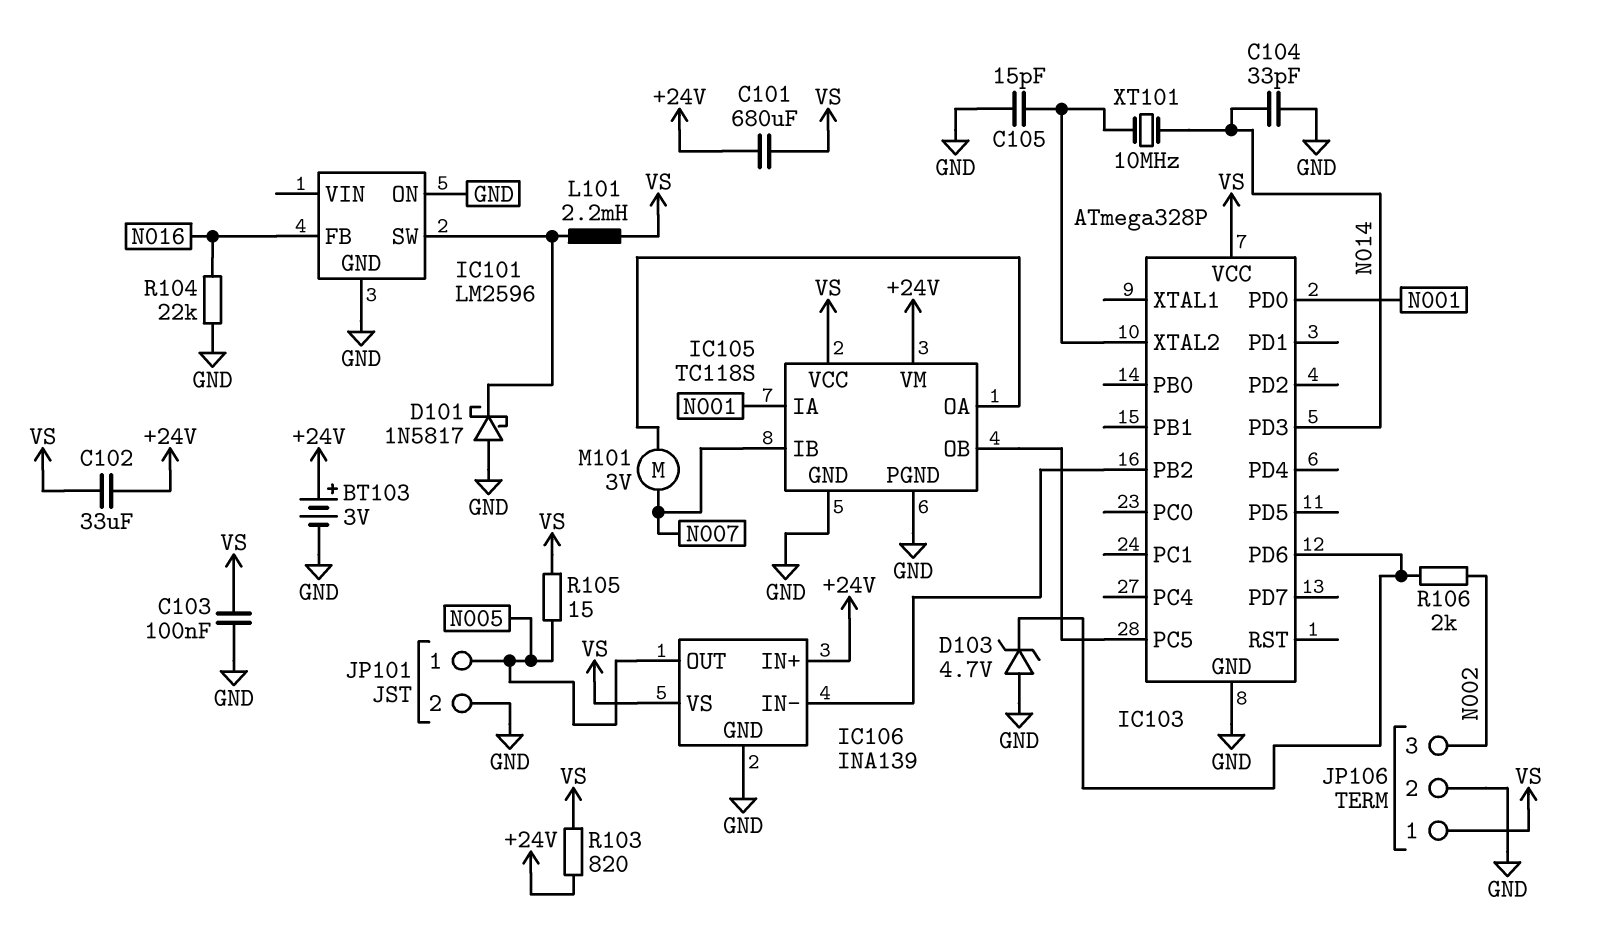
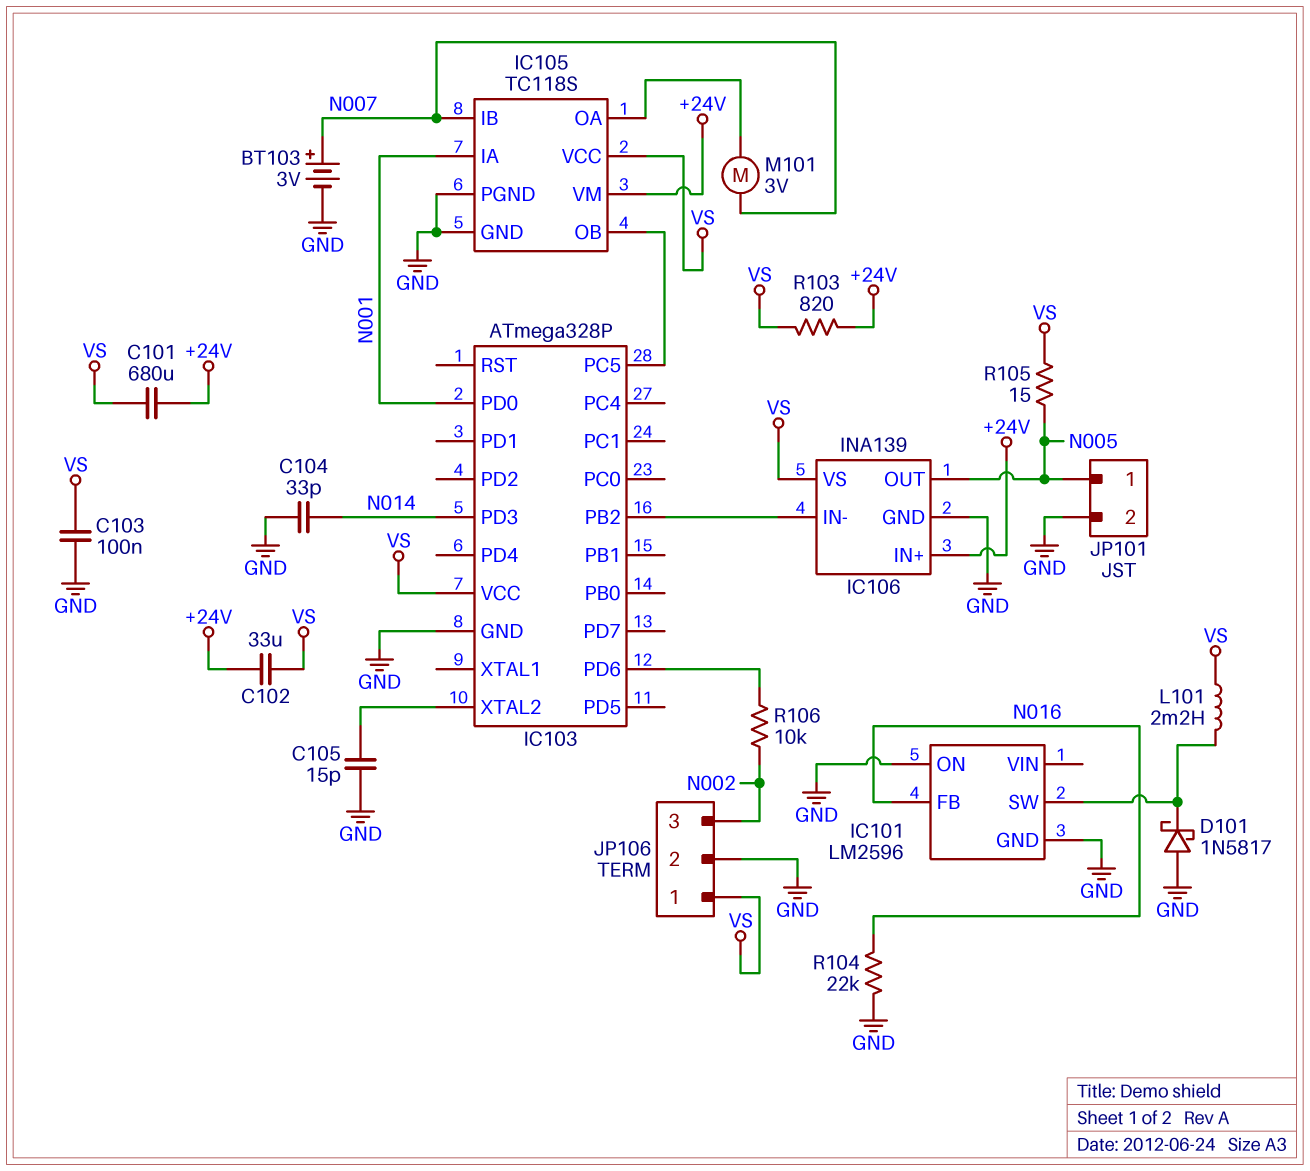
BT103: 3V (plus +24V, minus GND) -> 3V (plus N007, minus GND)
D103: zener 4.7V (A GND, K IC103/PD6) -> none
R106: 2k (IC103/PD6, N002) -> 10k (IC103/PD6, N002)
XT101: 10MHz (IC103/XTAL2, N014) -> none

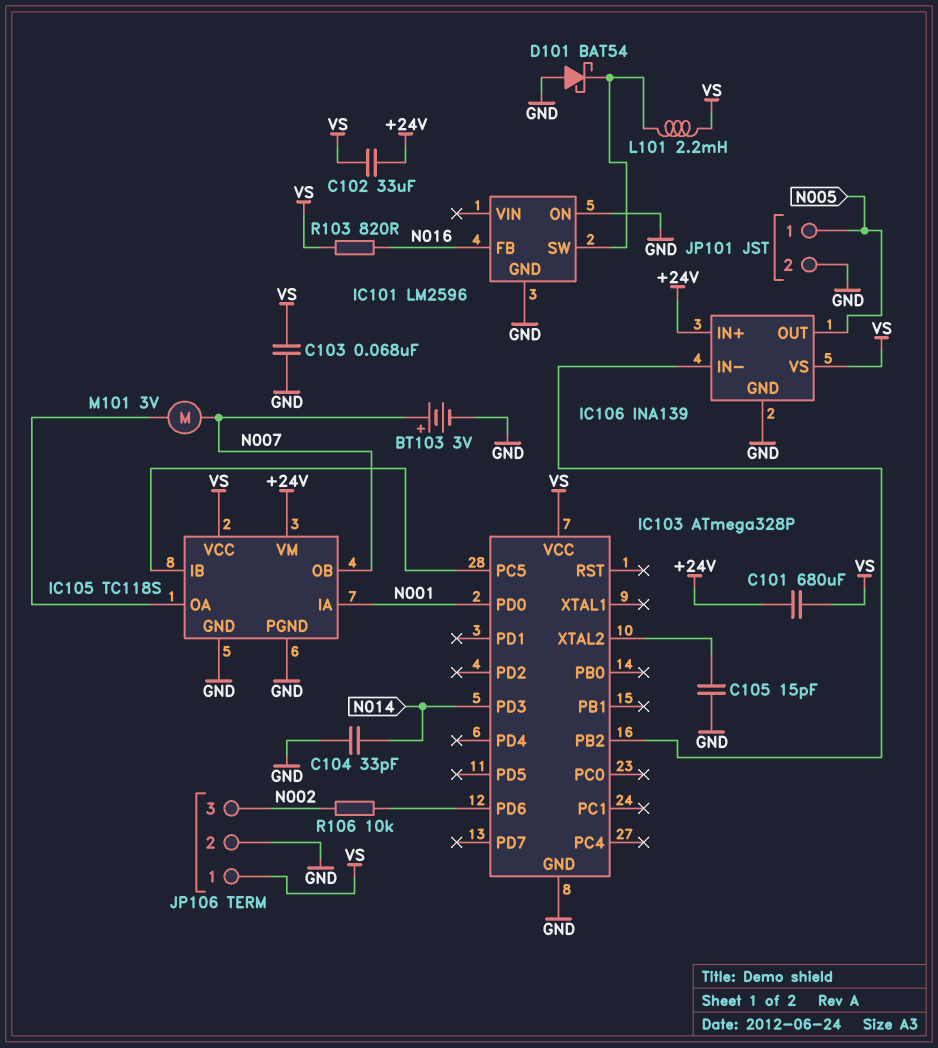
C103: 100nF (GND, VS) -> 68nF (GND, VS)
D101: schottky 1N5817 (A GND, K IC101/SW) -> schottky BAT54 (A GND, K IC101/SW)
IC105 pin IB: N007 -> IC103/PC5
IC105 pin OB: IC103/PC5 -> N007
R103: 820 (+24V, VS) -> 820 (N016, VS)
R104: 22k (GND, N016) -> none
R105: 15 (N005, VS) -> none

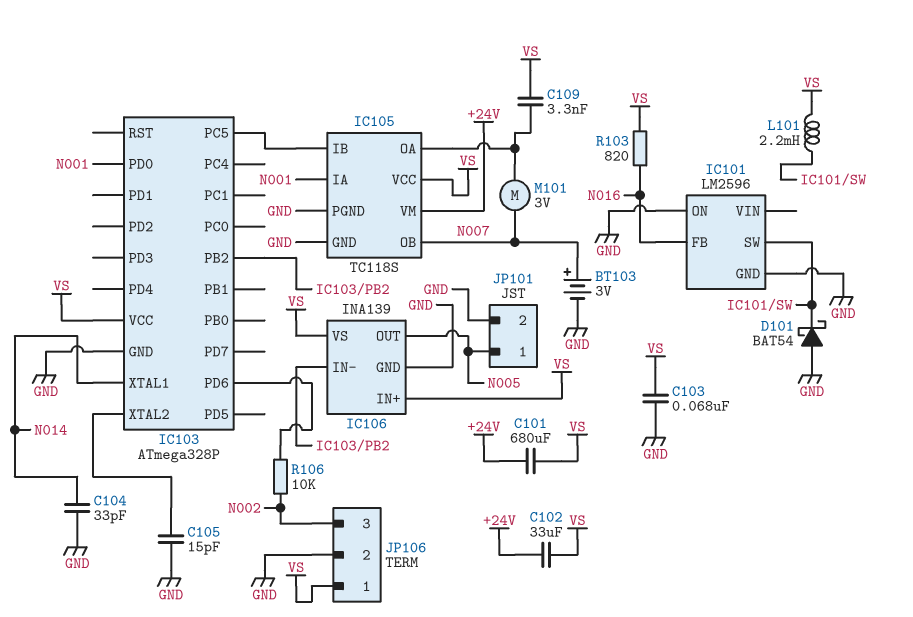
C109: none -> 3.3nF (IC105/OA, VS)
IC103 pin PD3: N014 -> none
IC103 pin XTAL1: none -> N014
IC106 pin IN+: +24V -> VS

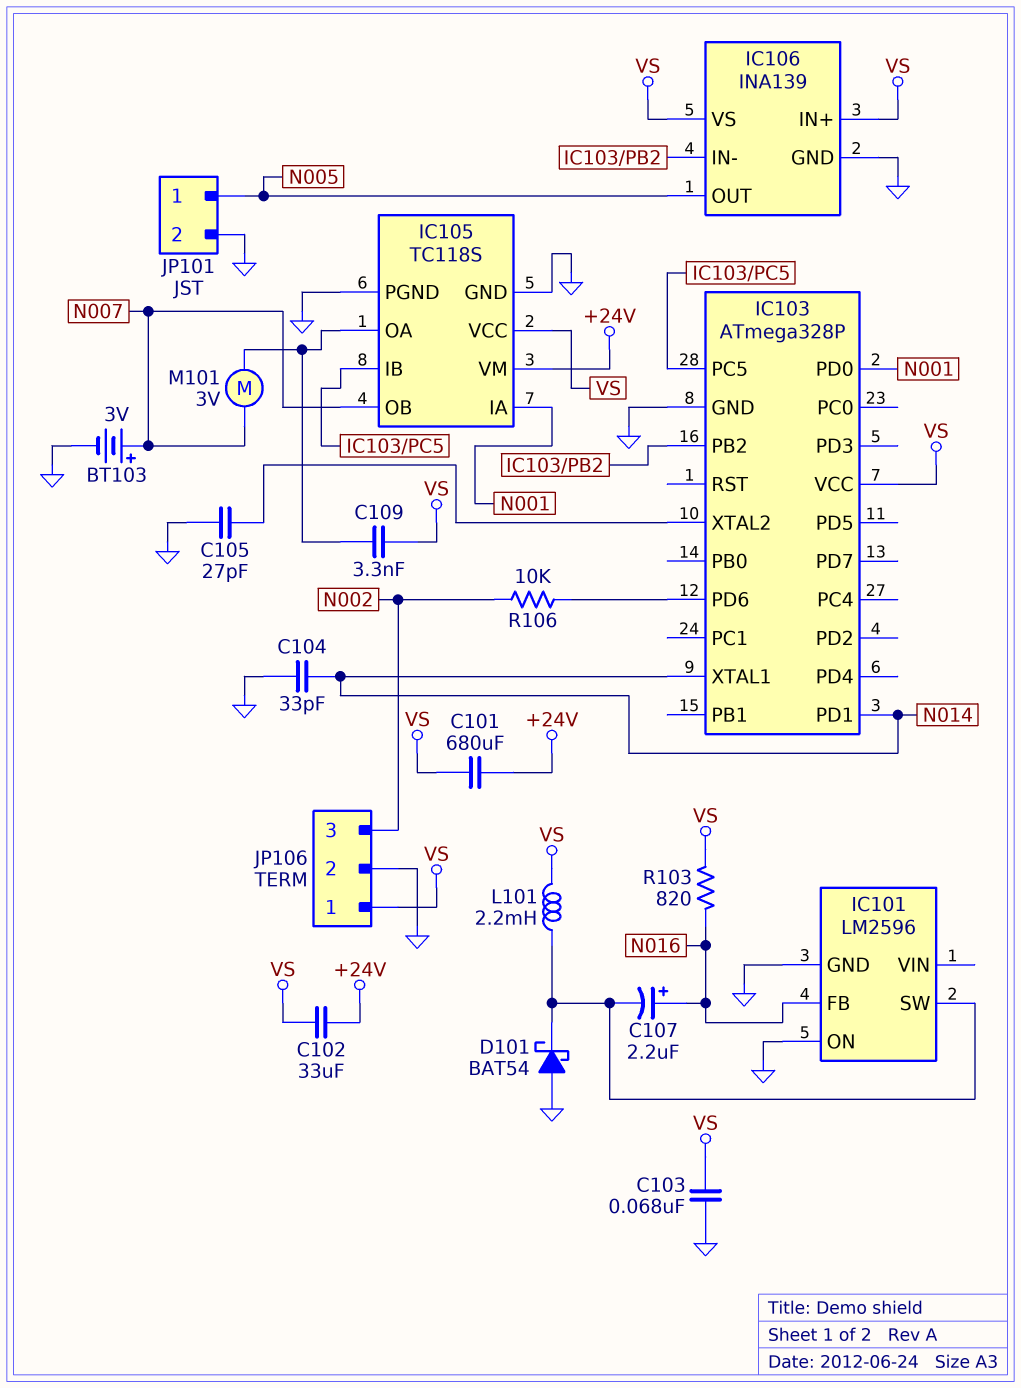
C105: 15pF (GND, IC103/XTAL2) -> 27pF (GND, IC103/XTAL2)
C107: none -> 2.2uF (plus N016, minus IC101/SW)
IC103 pin PD1: none -> N014

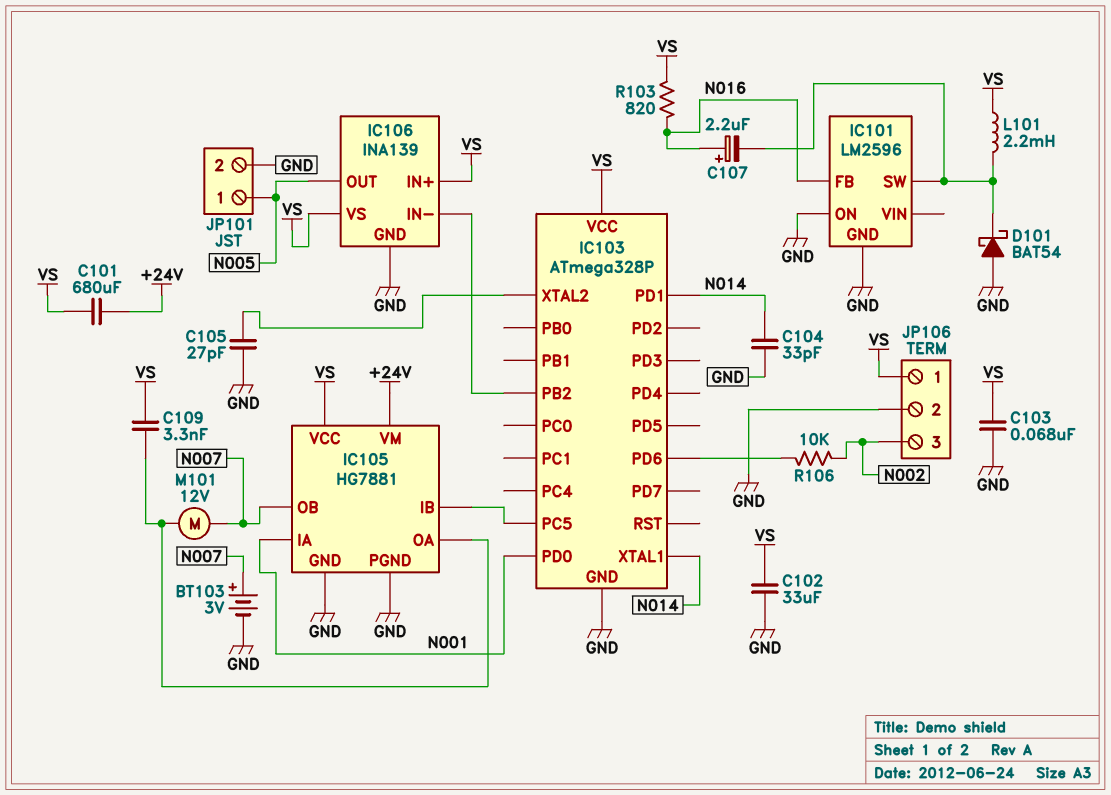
C102: 33uF (+24V, VS) -> 33uF (GND, VS)
IC105: TC118S -> HG7881
M101: motor 3V (IC105/OA, N007) -> motor 12V (IC105/OA, N007)

